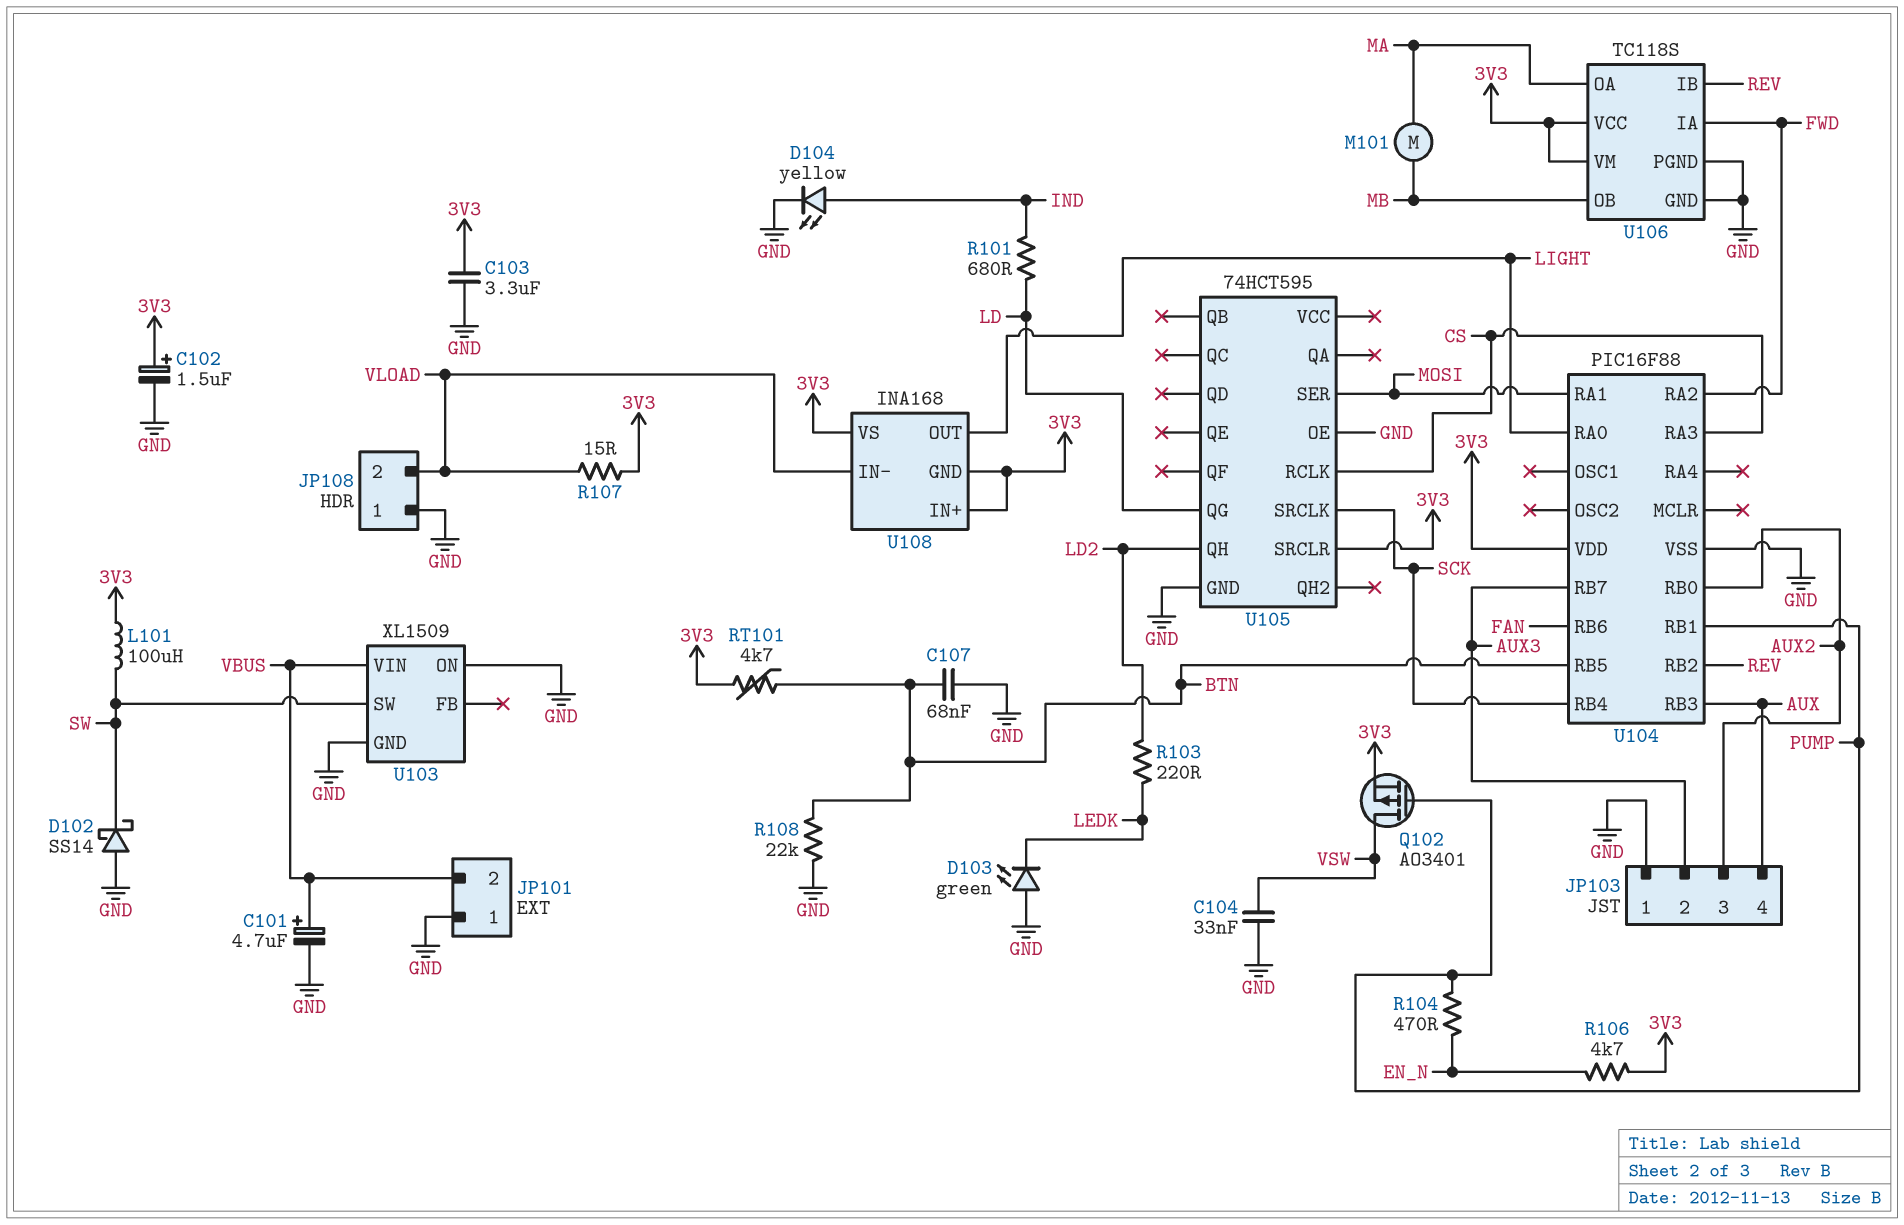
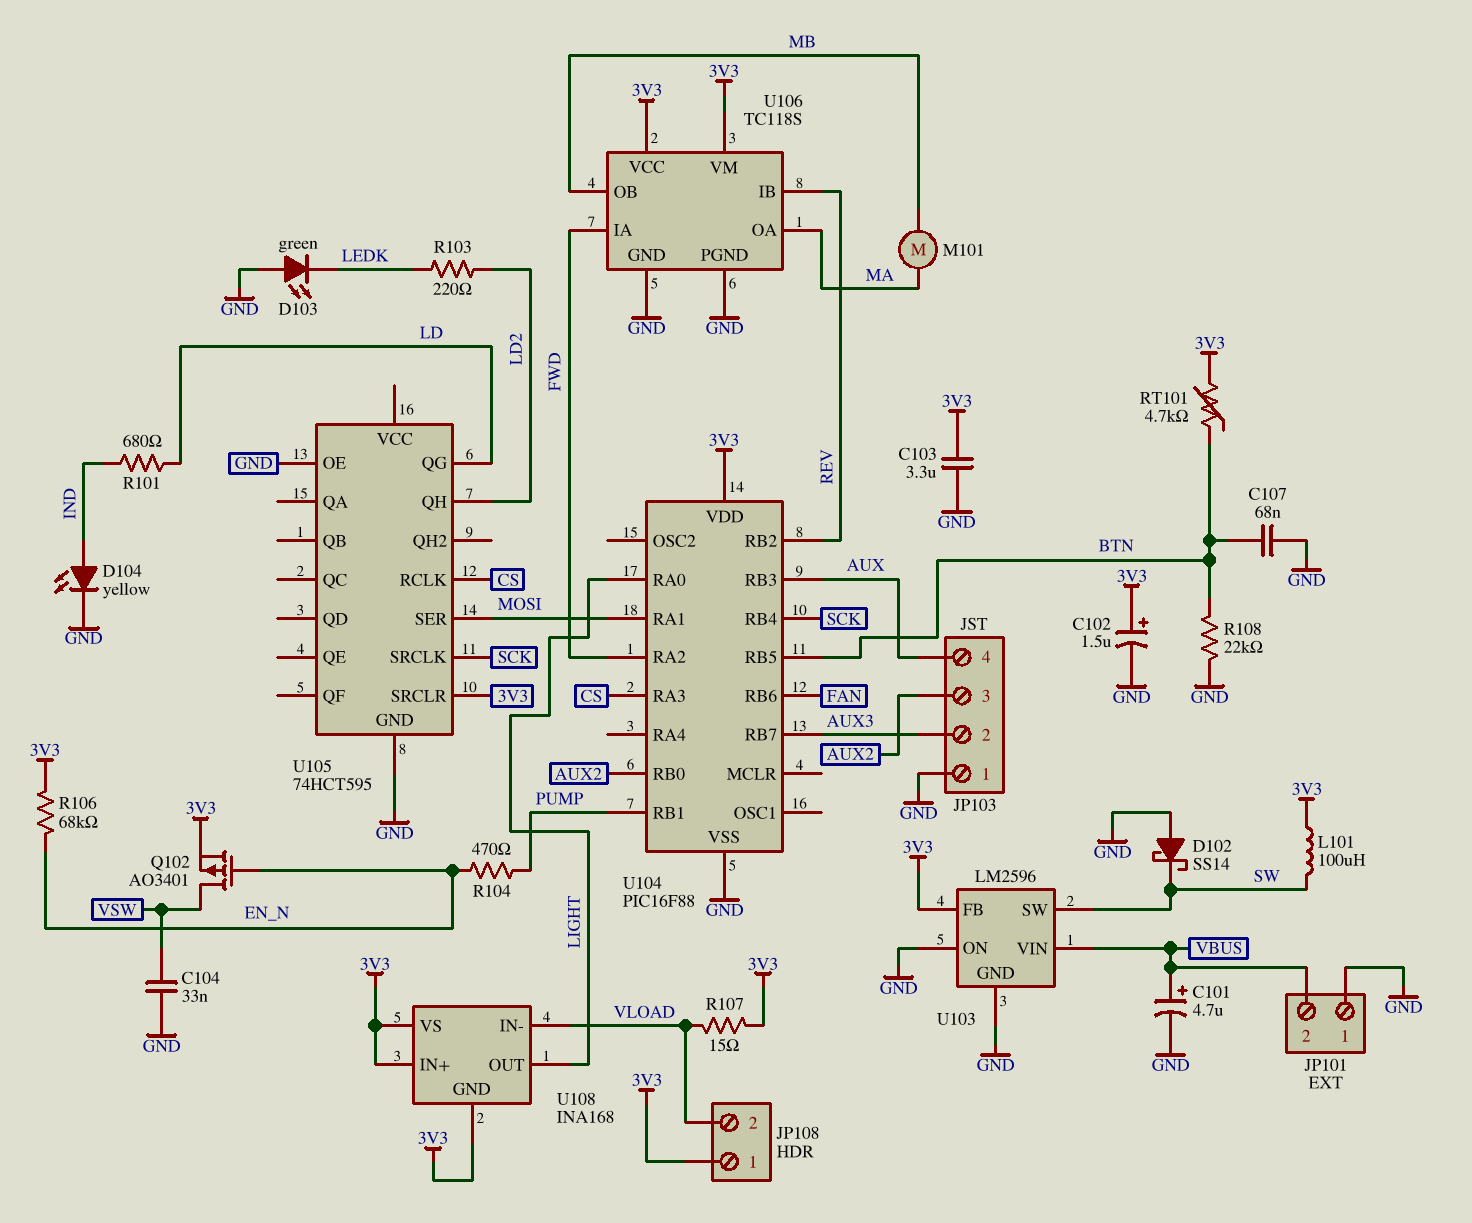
JP108 pin 1: GND -> 3V3
Q102: PMOS AO3401 (G PUMP, D VSW, S 3V3) -> PMOS AO3401 (G EN_N, D VSW, S 3V3)
R106: 4.7k (3V3, EN_N) -> 68k (3V3, EN_N)
U103: XL1509 -> LM2596
U103 pin FB: none -> 3V3

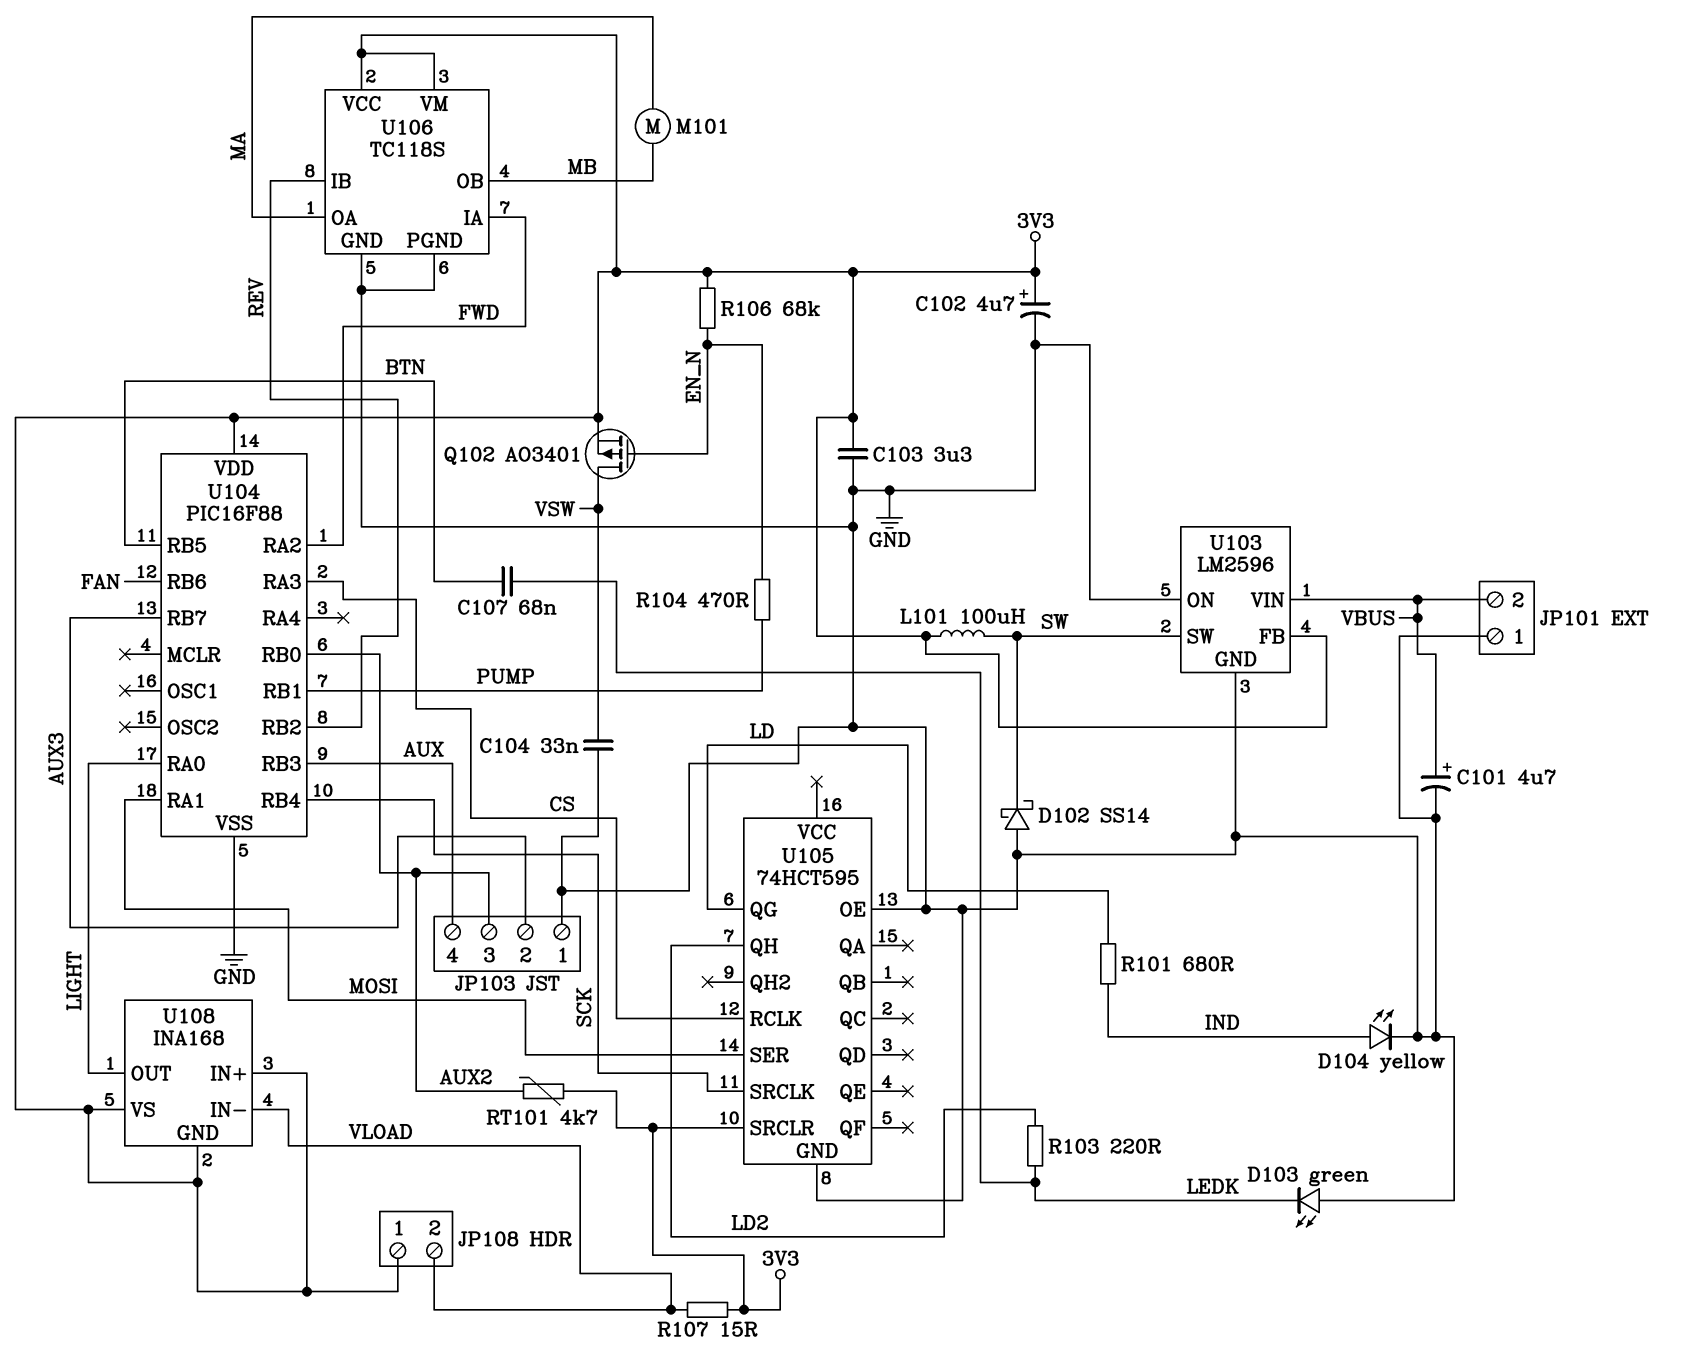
C102: 1.5uF (plus 3V3, minus GND) -> 4.7uF (plus 3V3, minus GND)
C107: 68nF (BTN, GND) -> 68nF (BTN, LEDK)
R108: 22k (BTN, GND) -> none
RT101: 4.7k (3V3, BTN) -> 4.7k (3V3, AUX2)

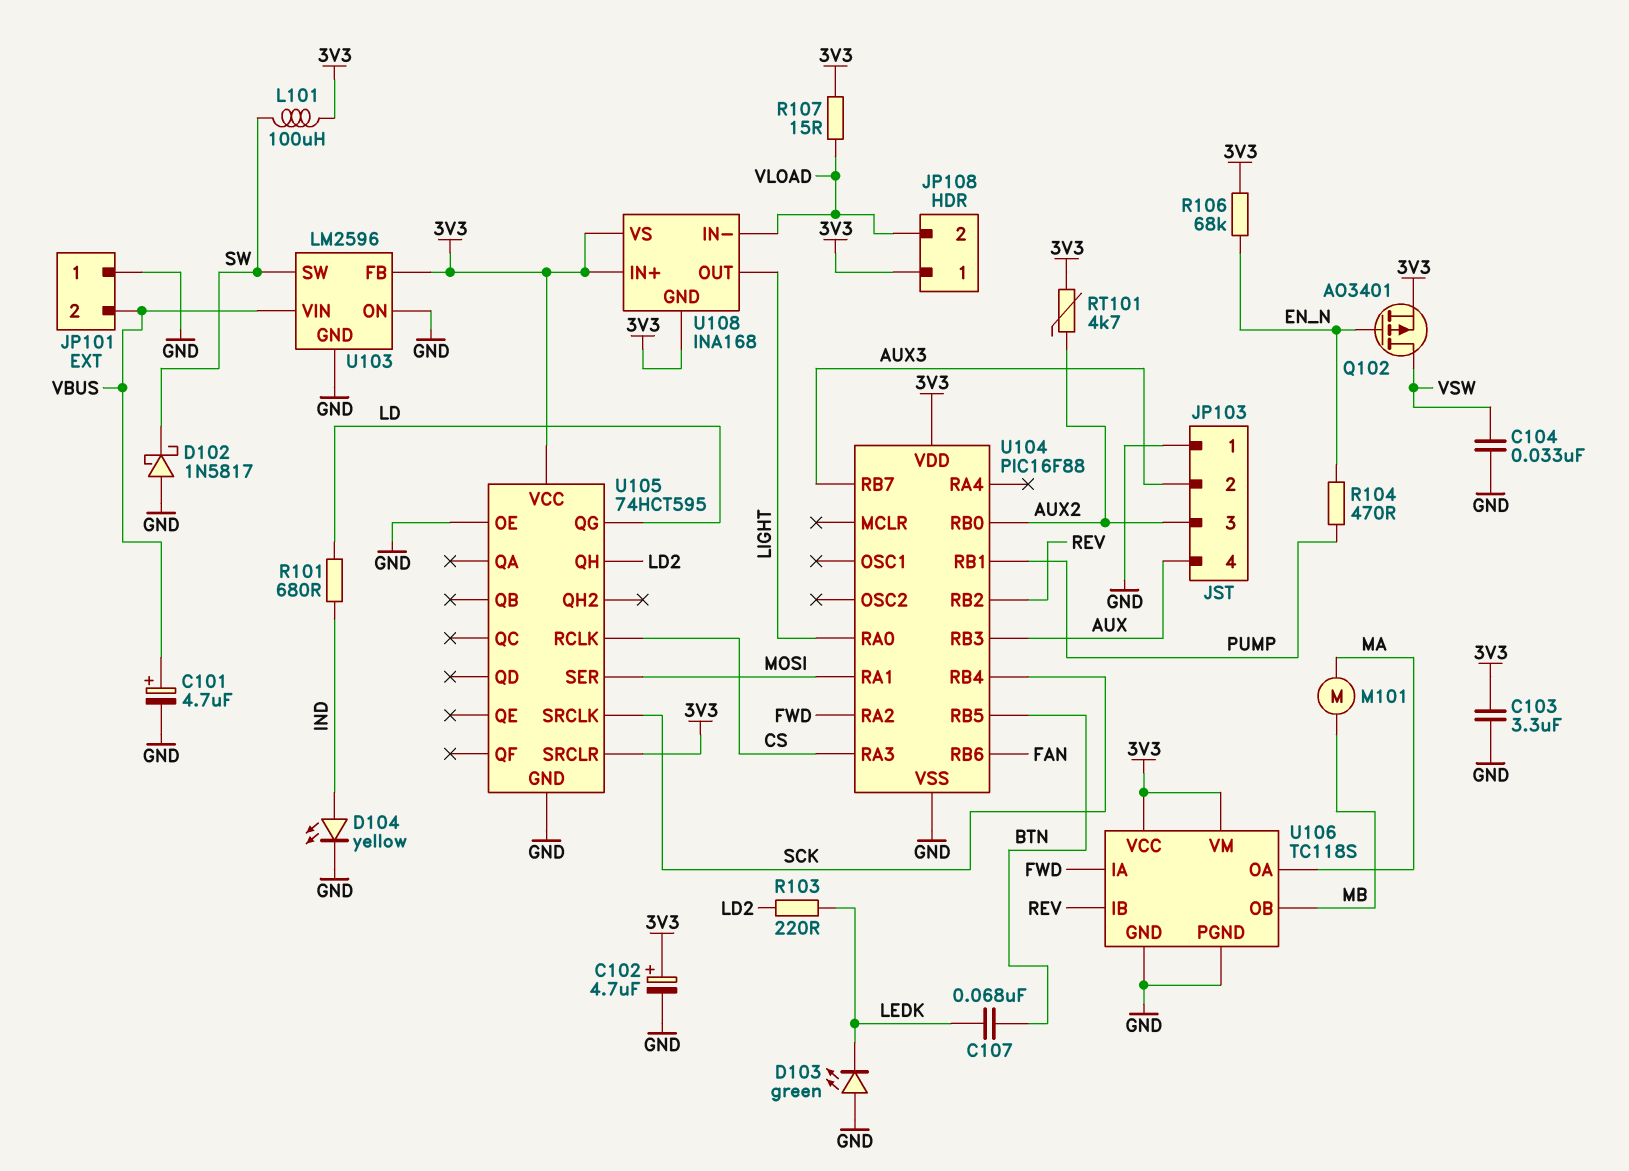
D102: schottky SS14 (A GND, K SW) -> schottky 1N5817 (A GND, K SW)
U105 pin VCC: none -> 3V3

